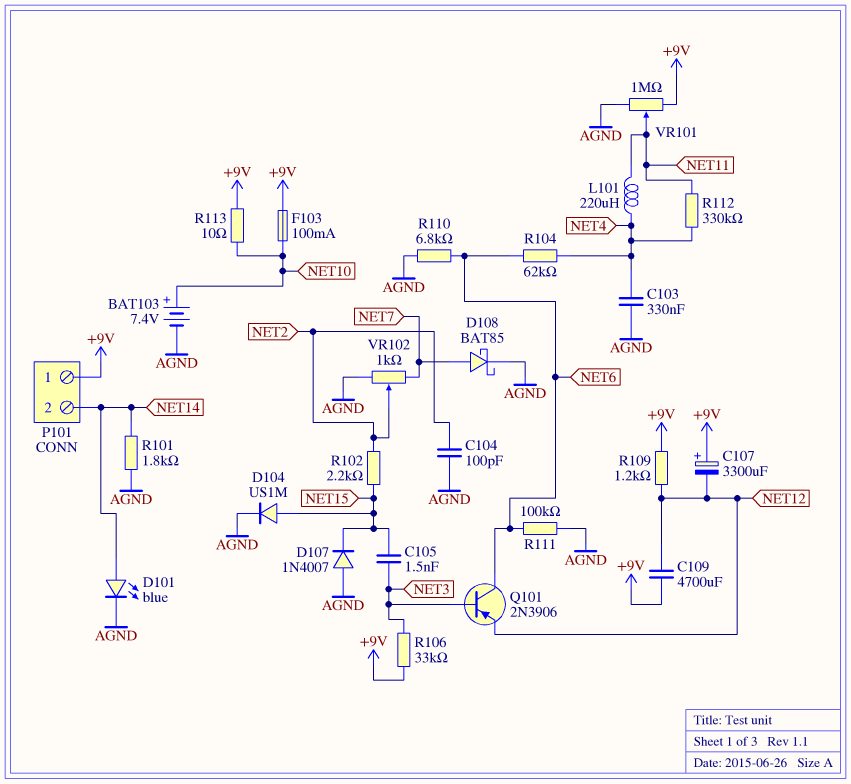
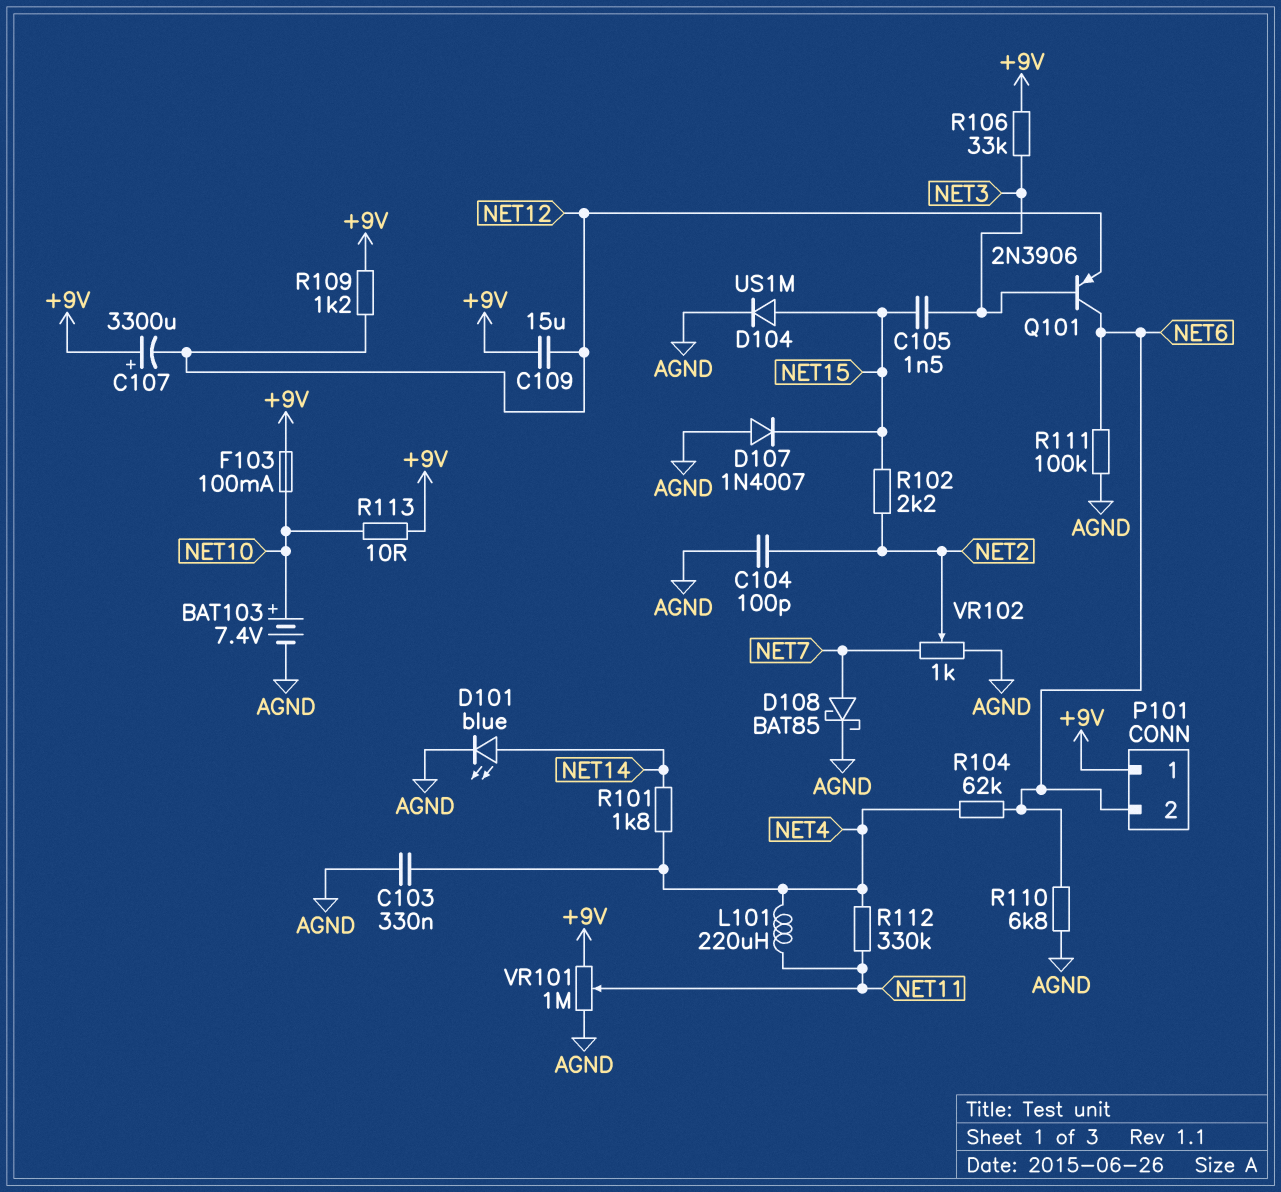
C109: 4700uF (+9V, NET12) -> 15uF (+9V, NET12)
P101 pin 2: NET14 -> NET6
R101: 1.8k (AGND, NET14) -> 1.8k (NET4, NET14)

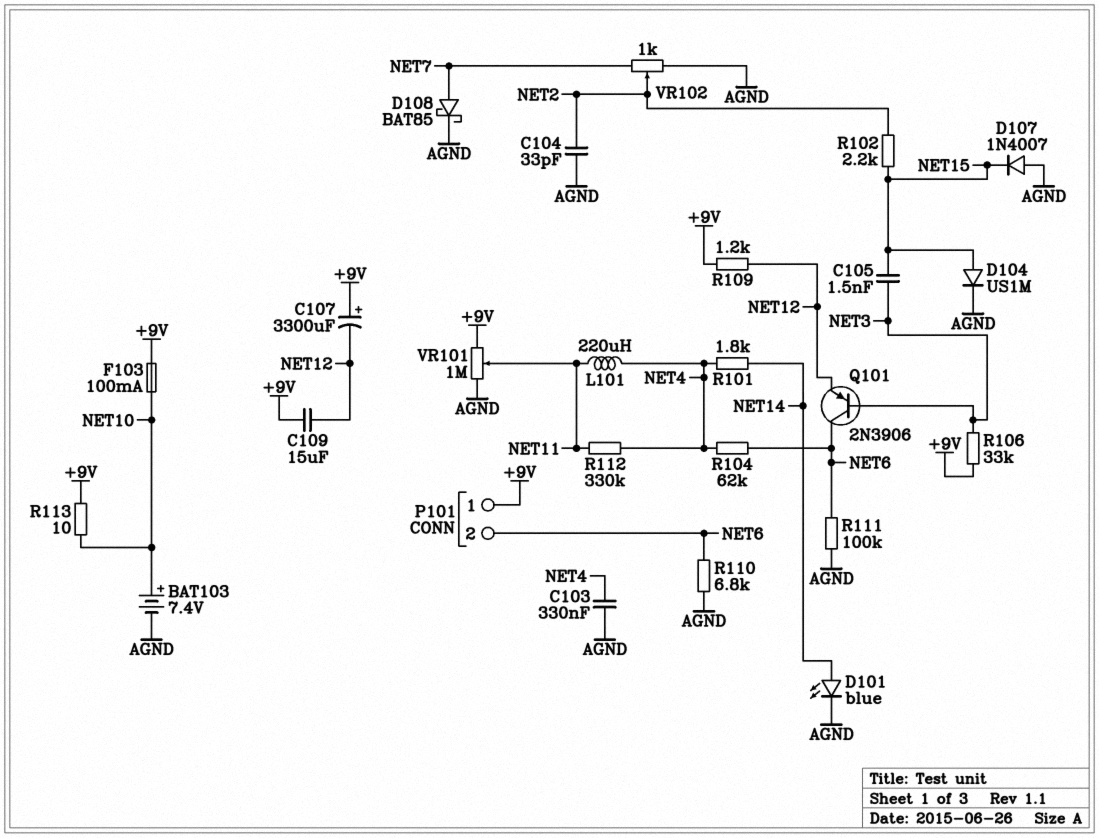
C104: 100pF (AGND, NET2) -> 33pF (AGND, NET2)

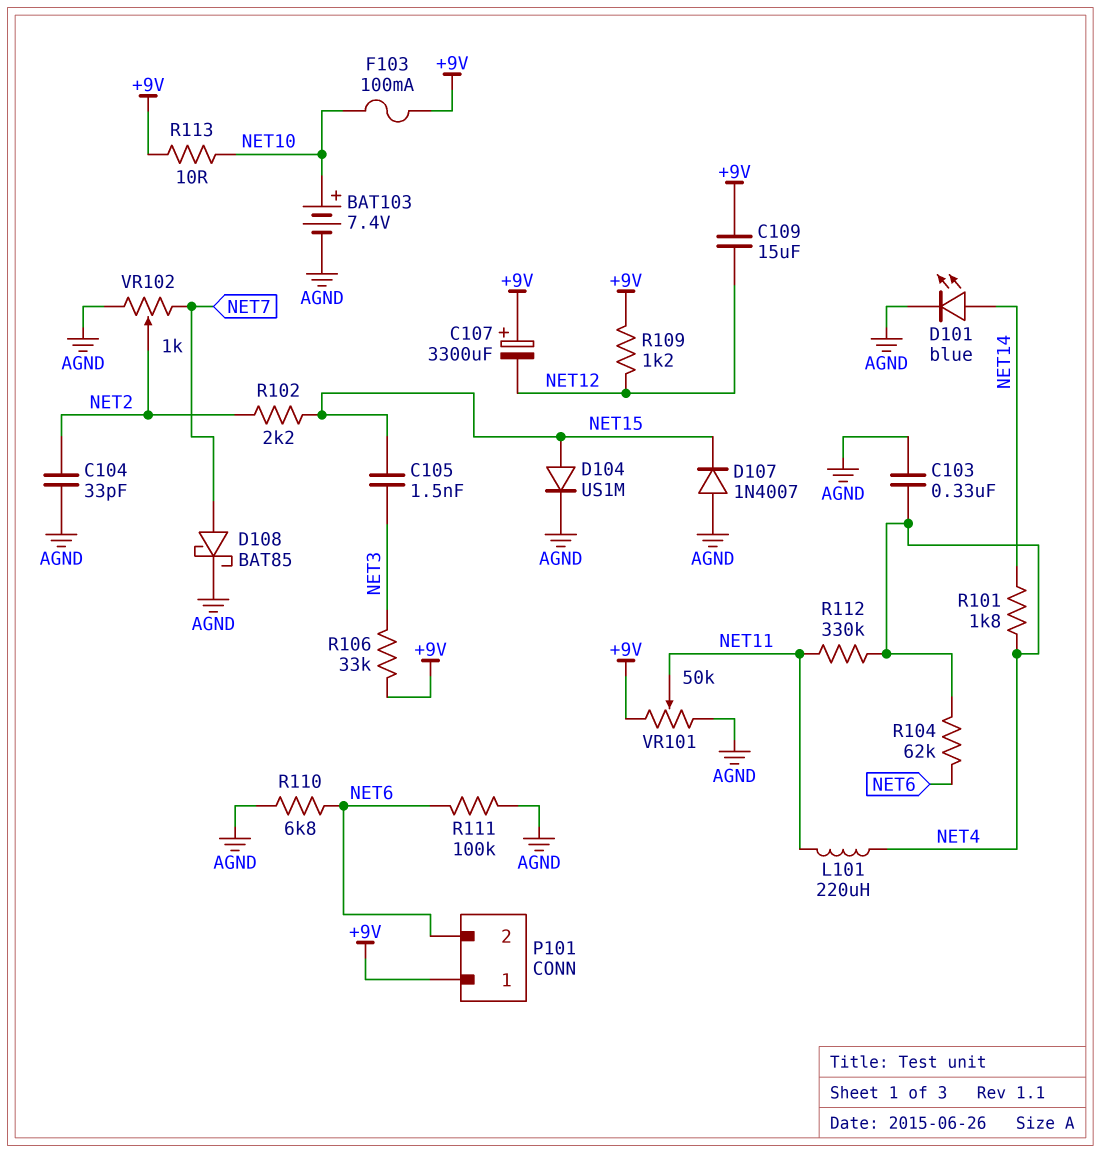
Q101: PNP 2N3906 (B NET3, C NET6, E NET12) -> none
VR101: 1M (+9V, AGND, wiper NET11) -> 50k (+9V, AGND, wiper NET11)

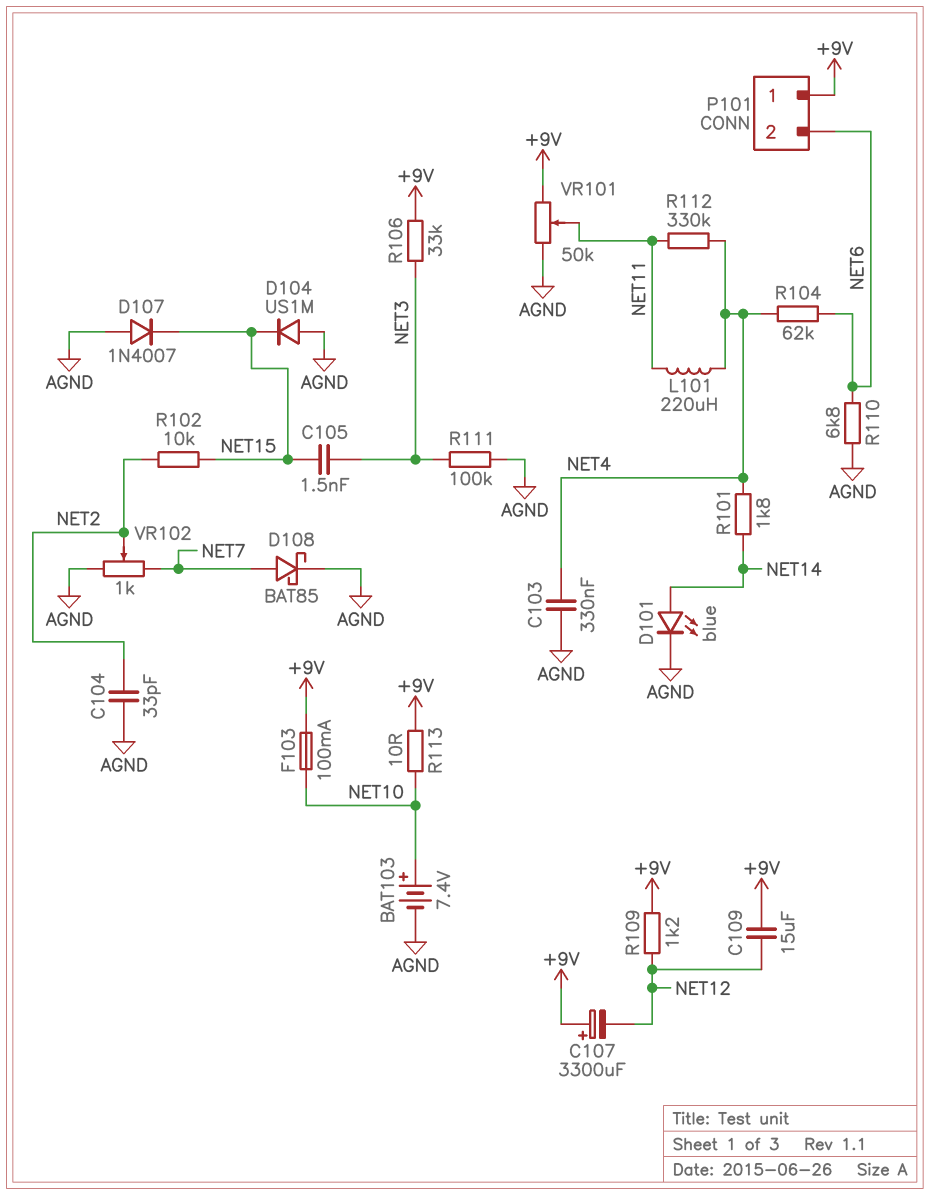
D104: diode US1M (A NET15, K AGND) -> diode US1M (A AGND, K NET15)
R102: 2.2k (NET2, NET15) -> 10k (NET2, NET15)
R111: 100k (AGND, NET6) -> 100k (AGND, NET3)

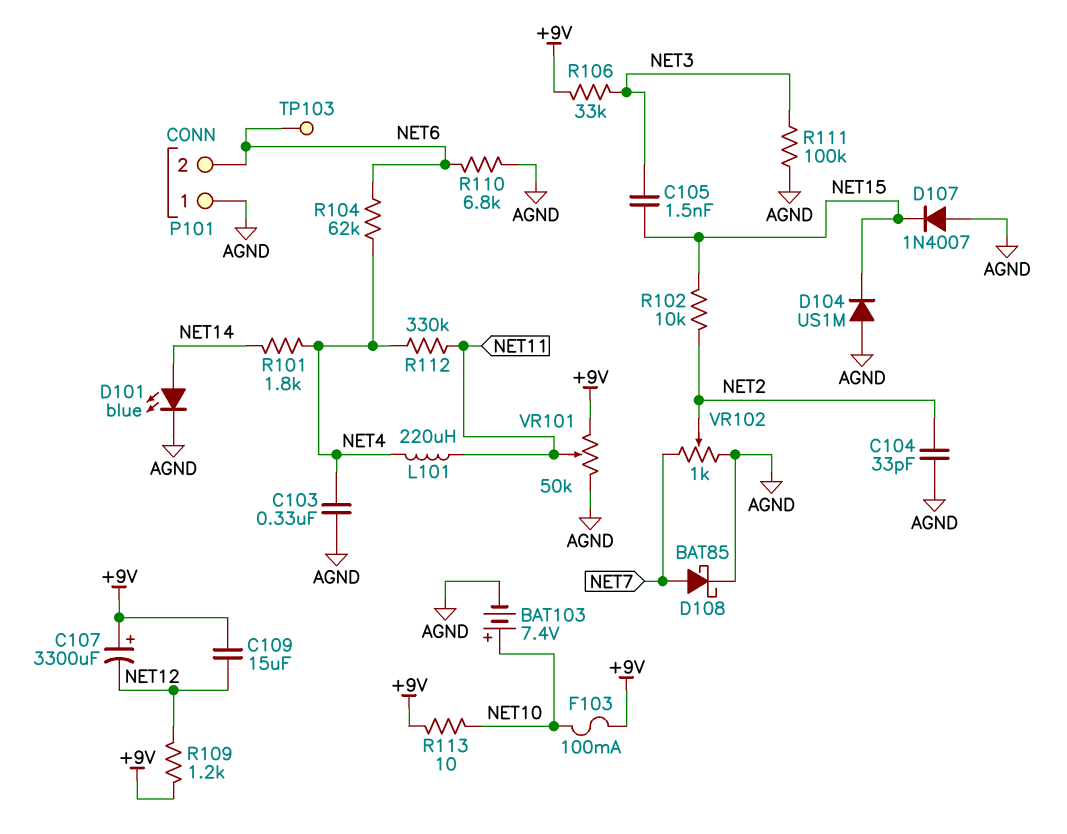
P101 pin 1: +9V -> AGND
TP103: none -> test point (NET6)

